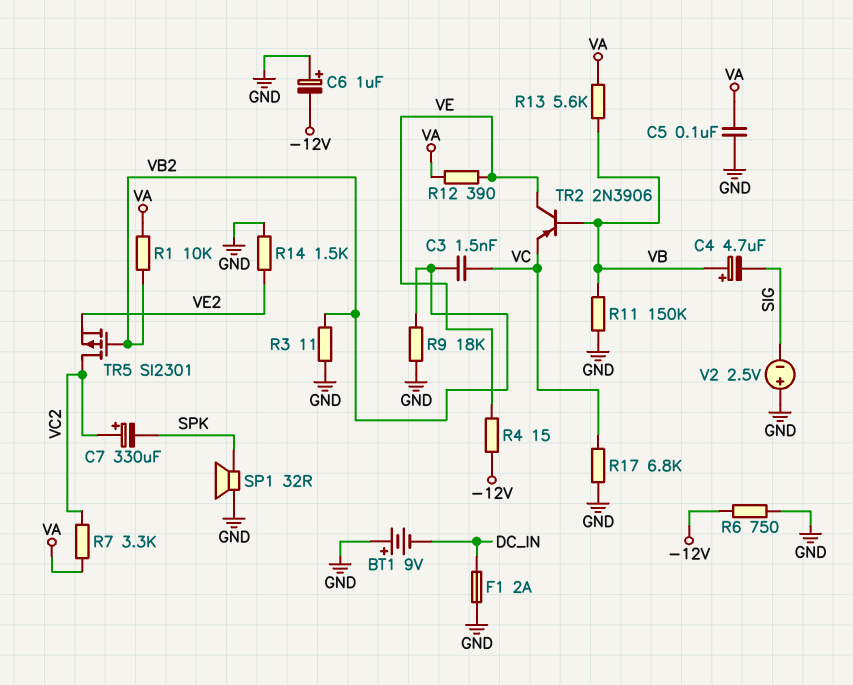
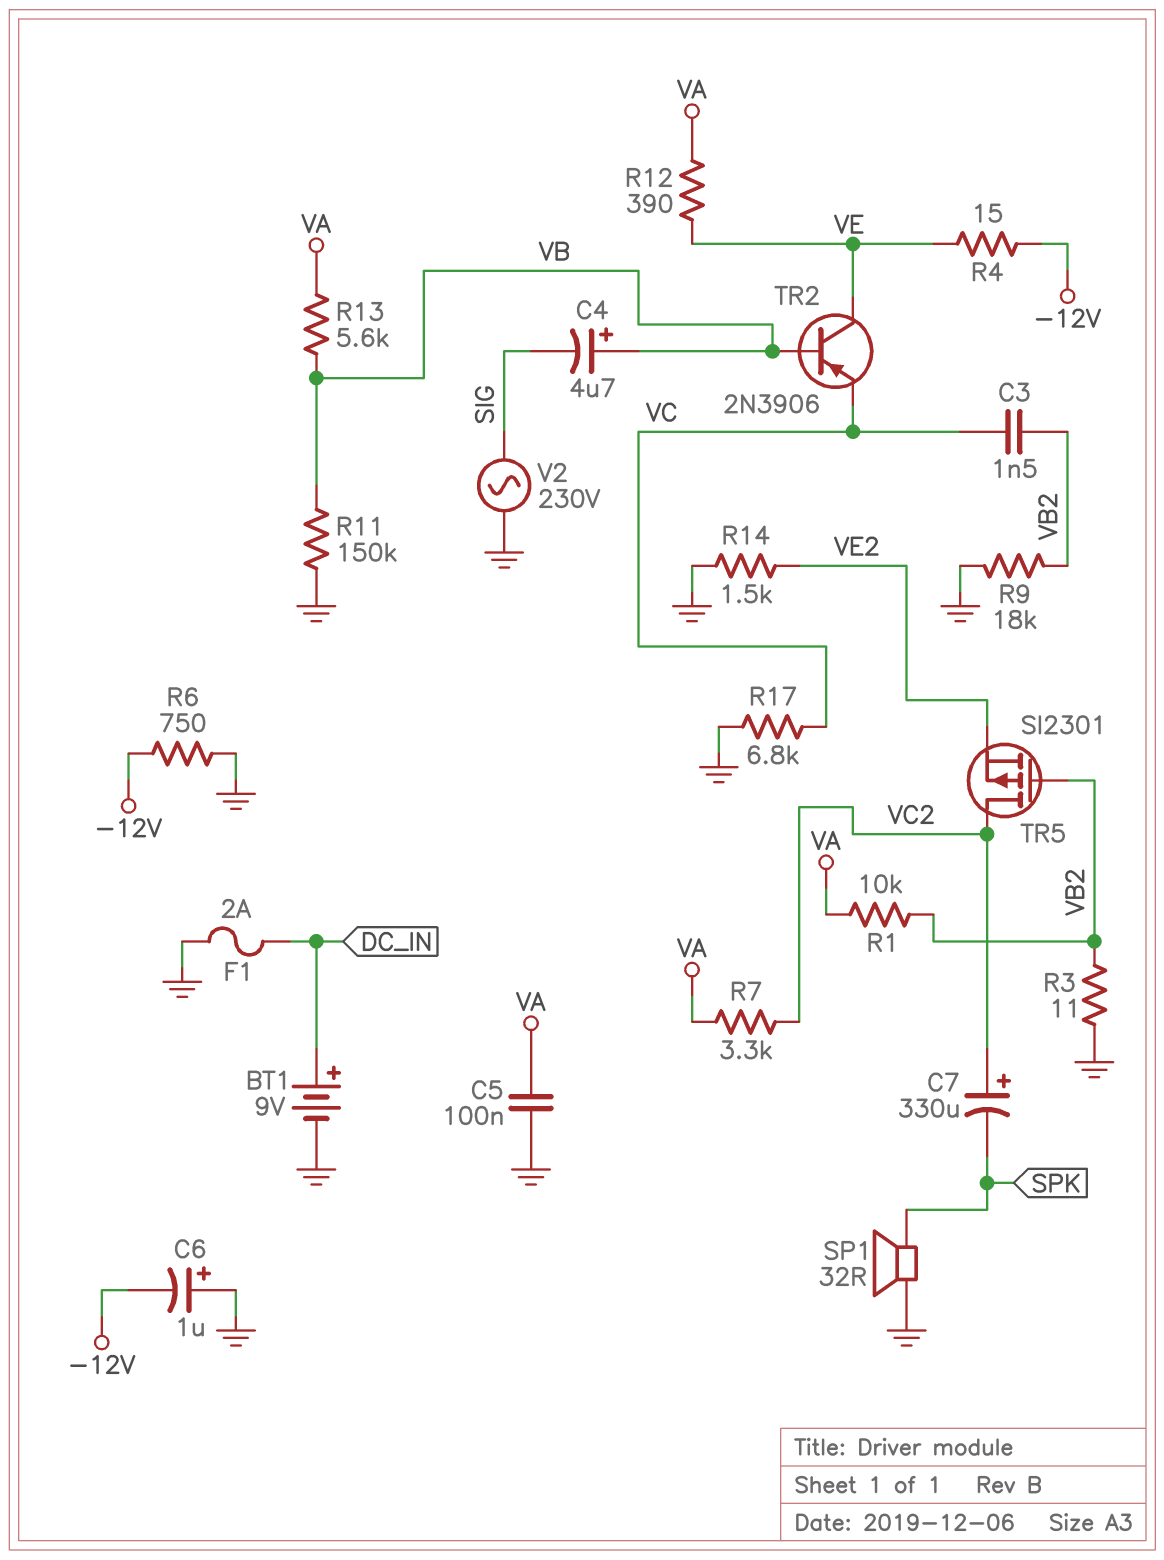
BT1: 9V (plus GND, minus DC_IN) -> 9V (plus DC_IN, minus GND)
V2: 2.5V (plus GND, minus SIG) -> AC 230V (GND, SIG)

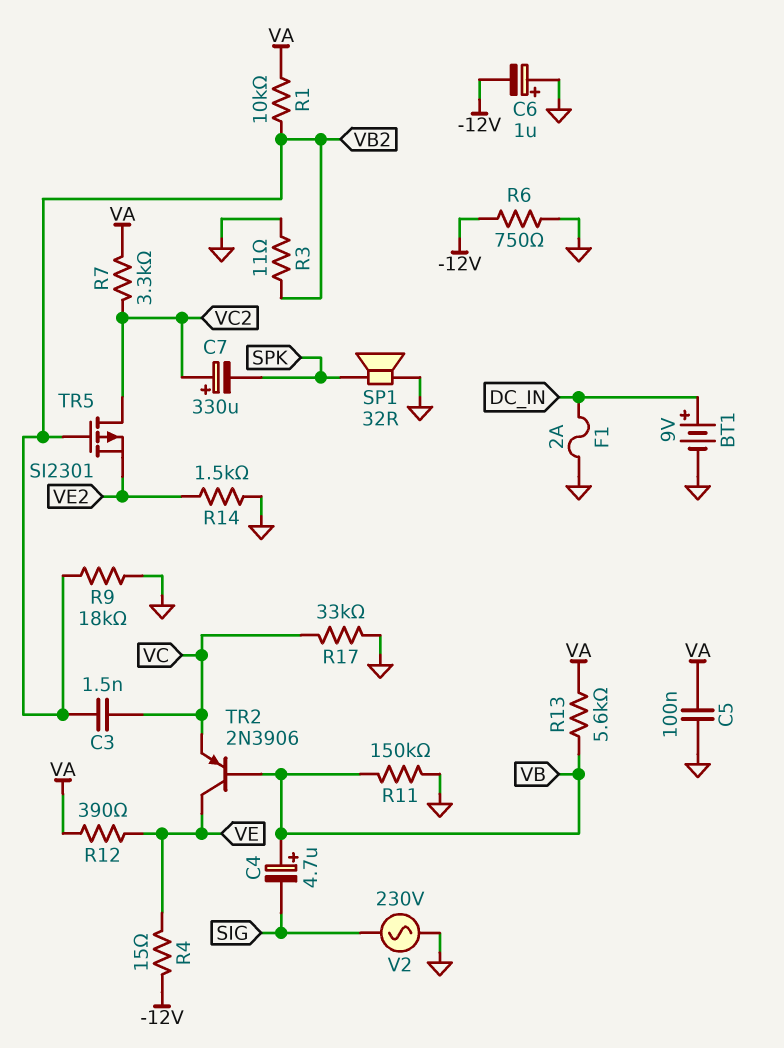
R17: 6.8k (GND, VC) -> 33k (GND, VC)

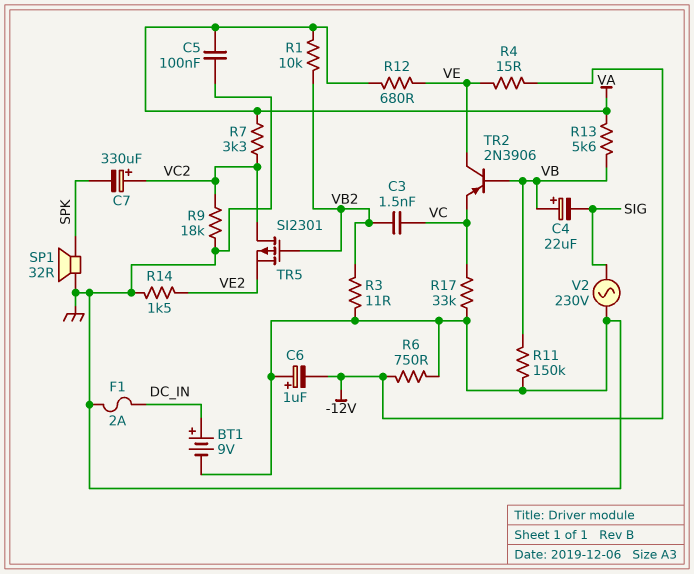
C4: 4.7uF (plus VB, minus SIG) -> 22uF (plus VB, minus SIG)
R9: 18k (GND, VB2) -> 18k (GND, VC2)
R12: 390 (VA, VE) -> 680 (VA, VE)

